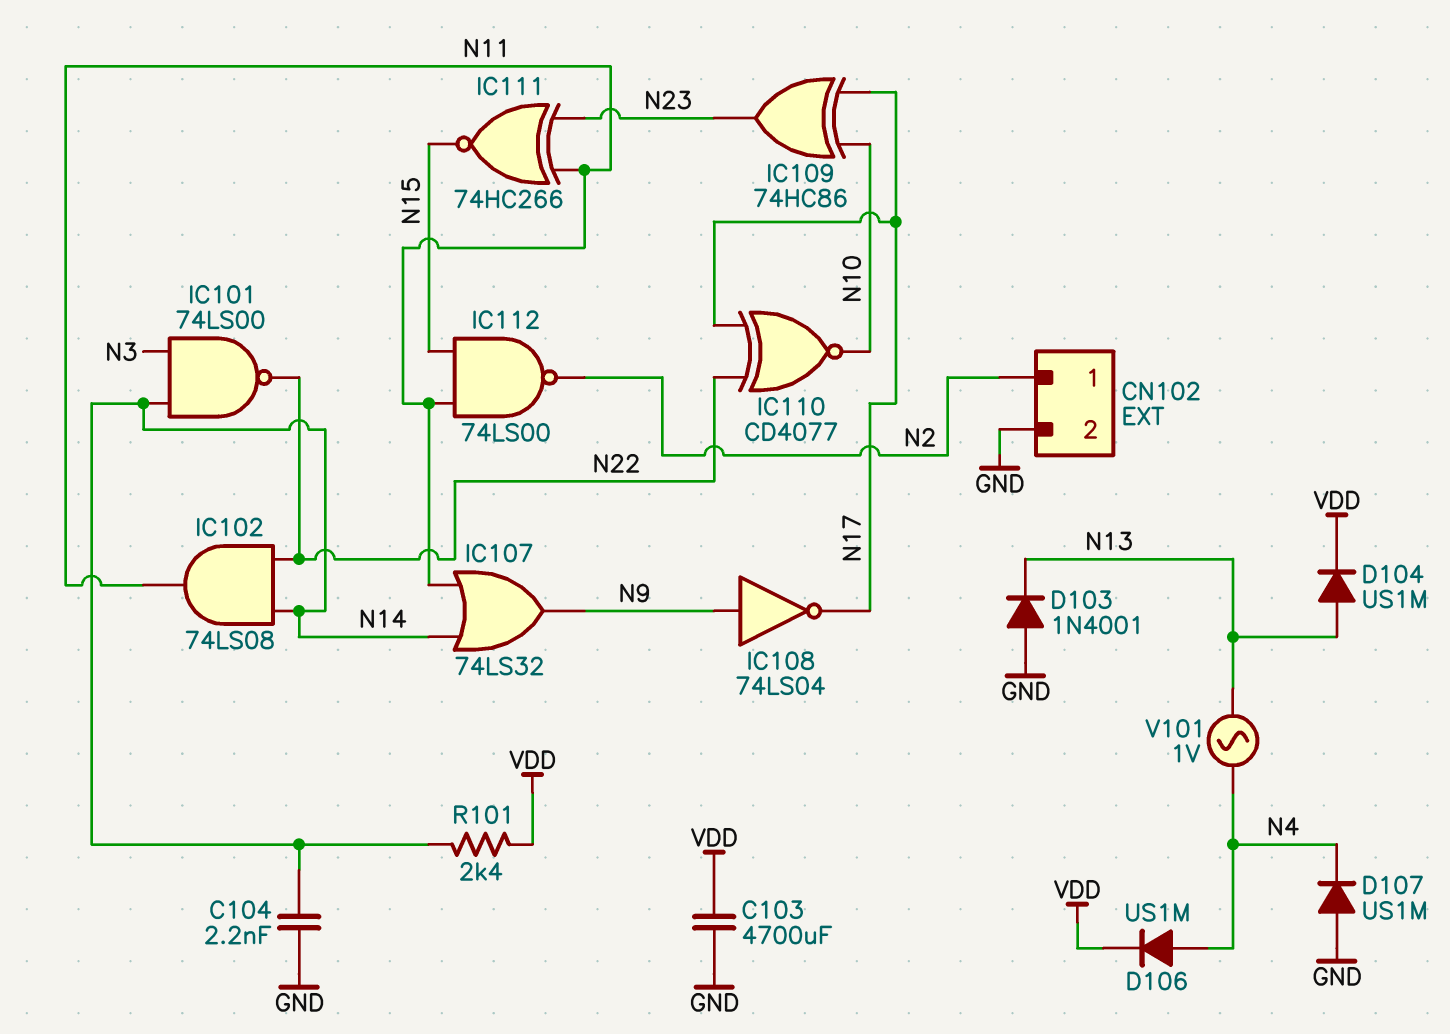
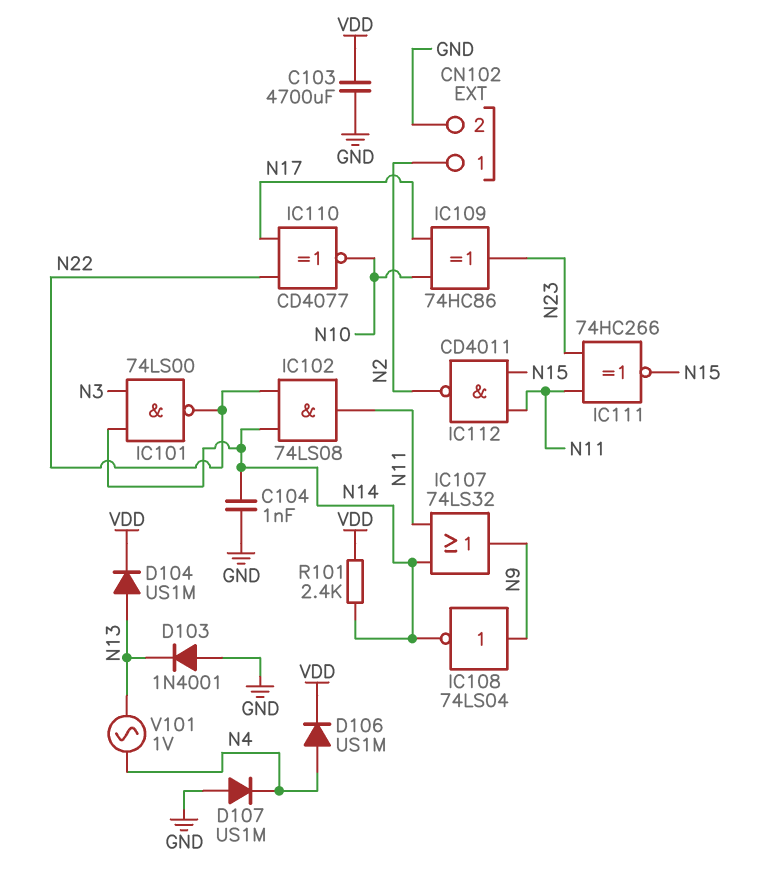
C104: 2.2nF (GND, N14) -> 1nF (GND, N14)
IC108: NOT 74LS04 (in N9, out N17) -> NOT 74LS04 (in N9, out N14)
IC112: NAND 74LS00 (in N11, in N15, out N2) -> NAND CD4011 (in N11, in N15, out N2)

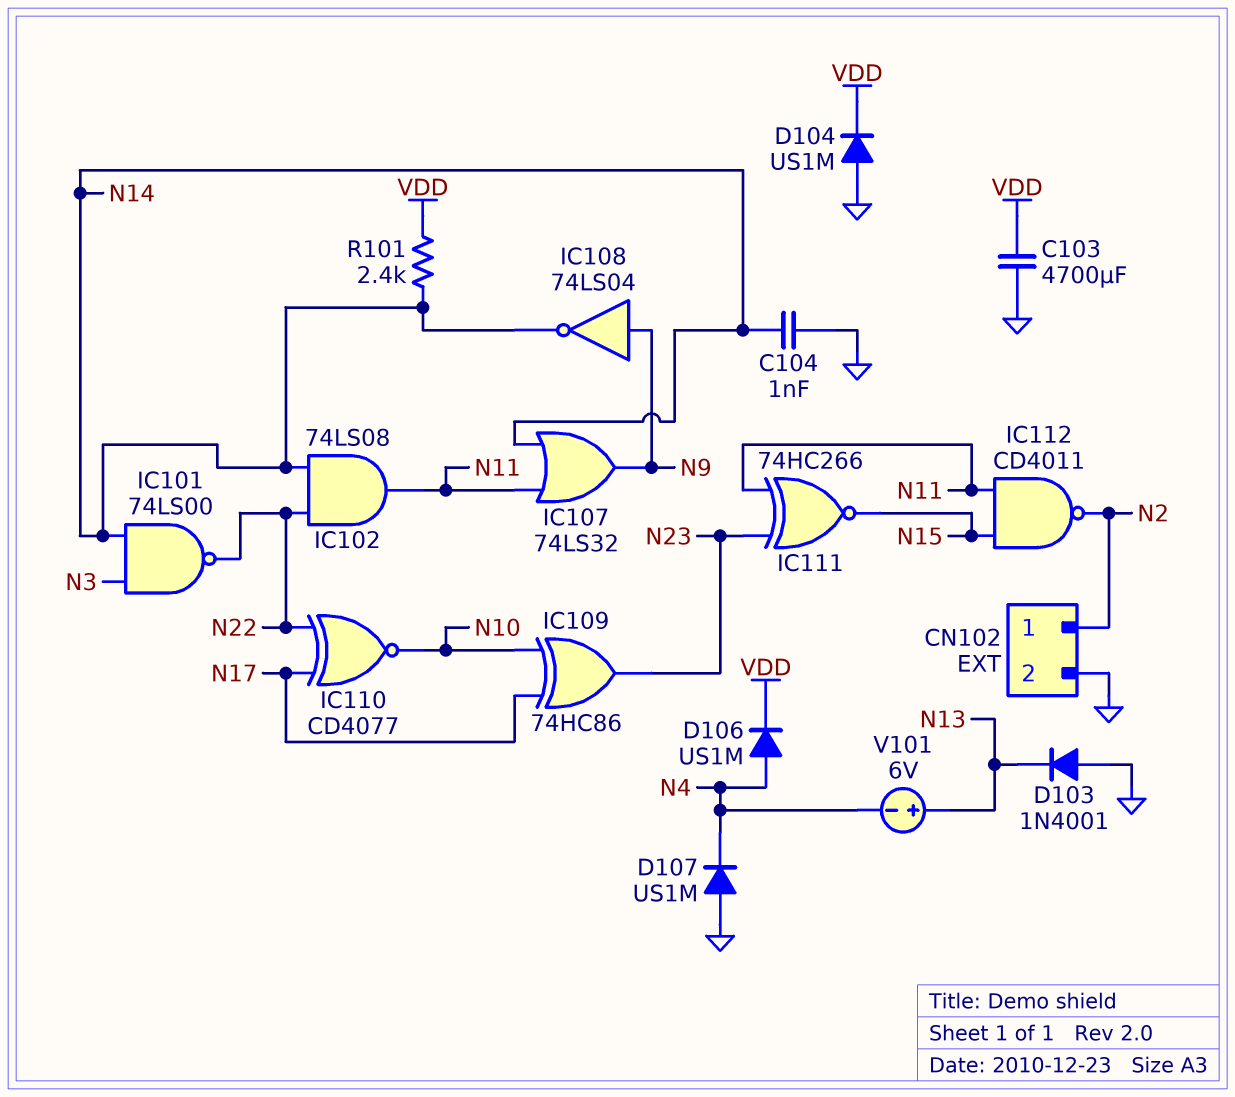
D104: diode US1M (A N13, K VDD) -> diode US1M (A GND, K VDD)
V101: AC 1V (N4, N13) -> 6V (plus N13, minus N4)

